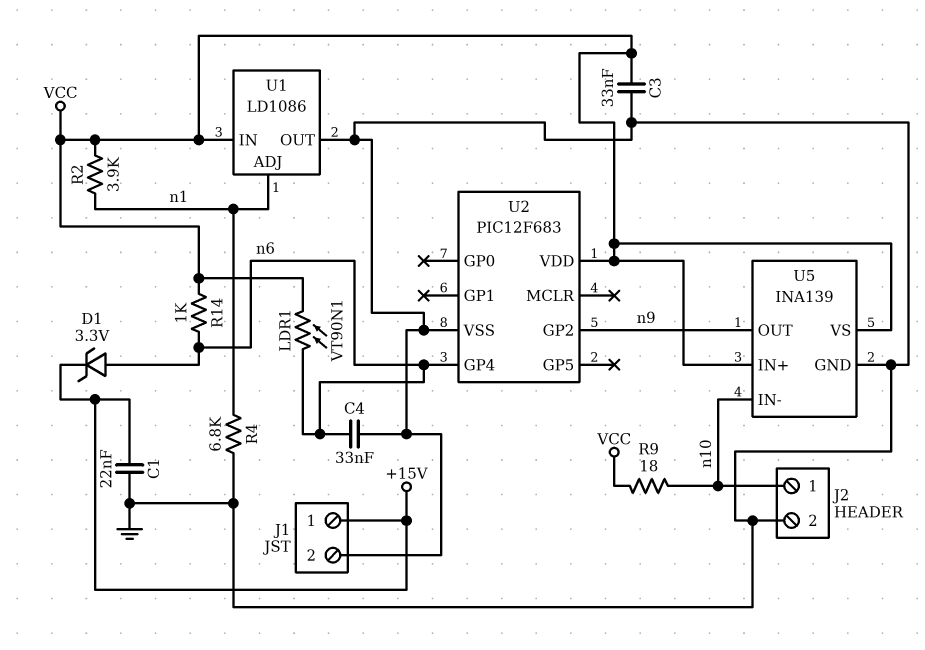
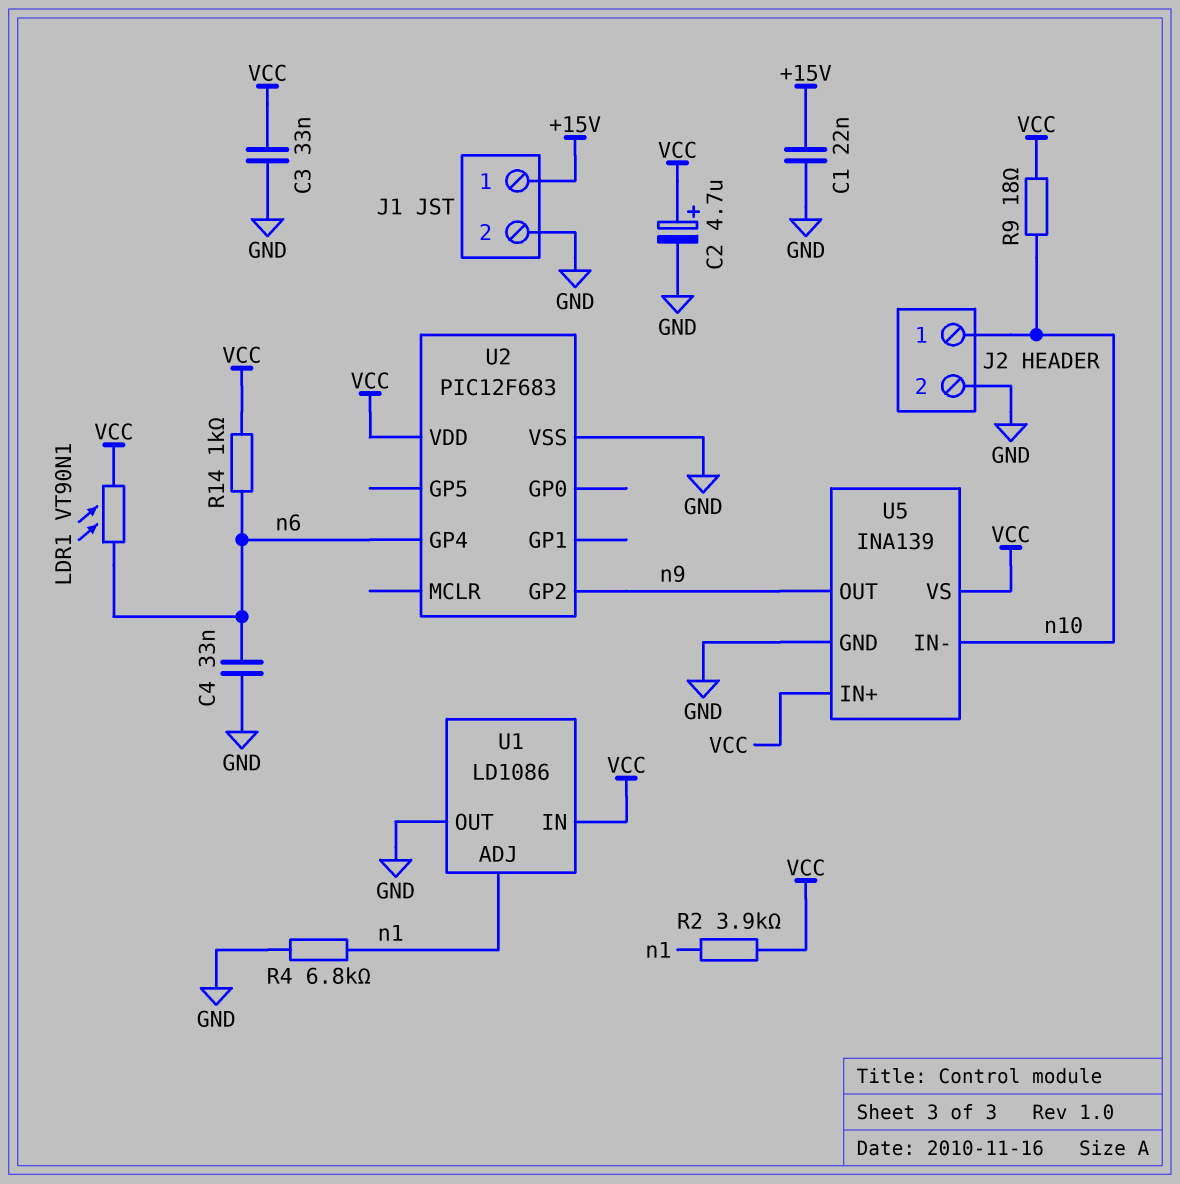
C2: none -> 4.7uF (plus VCC, minus GND)
D1: zener 3.3V (A n6, K +15V) -> none

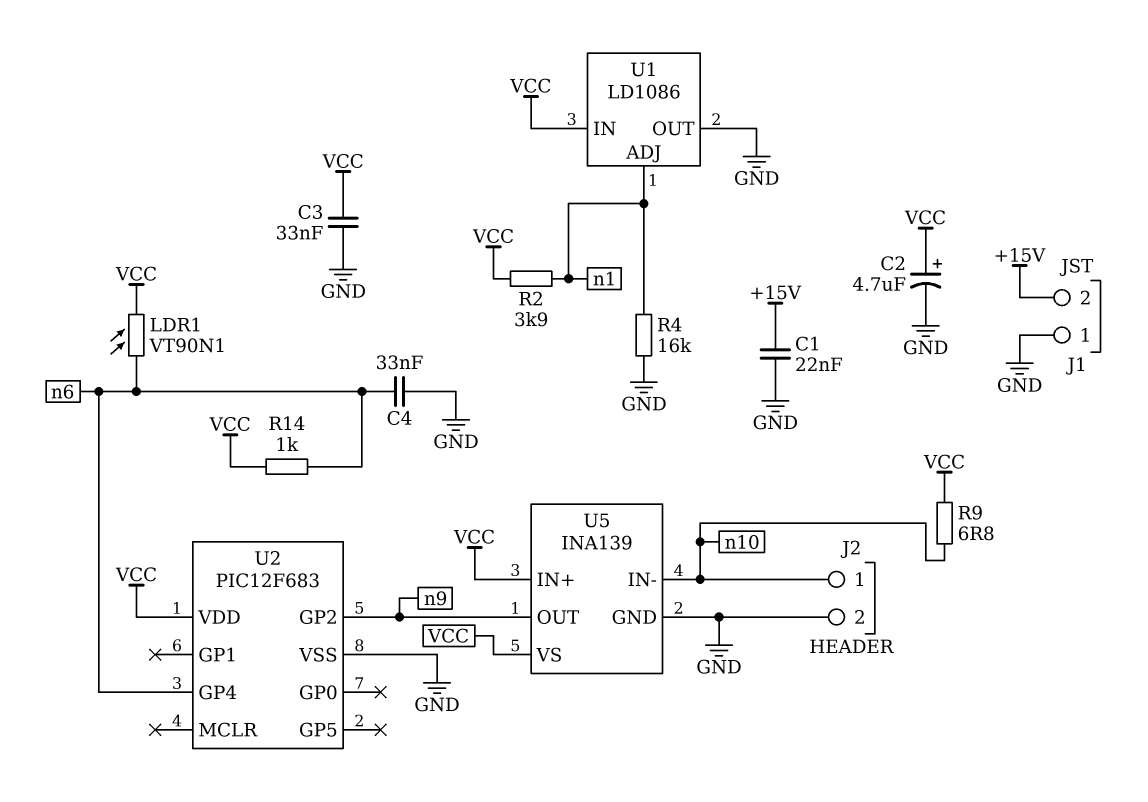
J1 pin 1: +15V -> GND
J1 pin 2: GND -> +15V
R4: 6.8k (GND, n1) -> 16k (GND, n1)
R9: 18 (VCC, n10) -> 6.8 (VCC, n10)

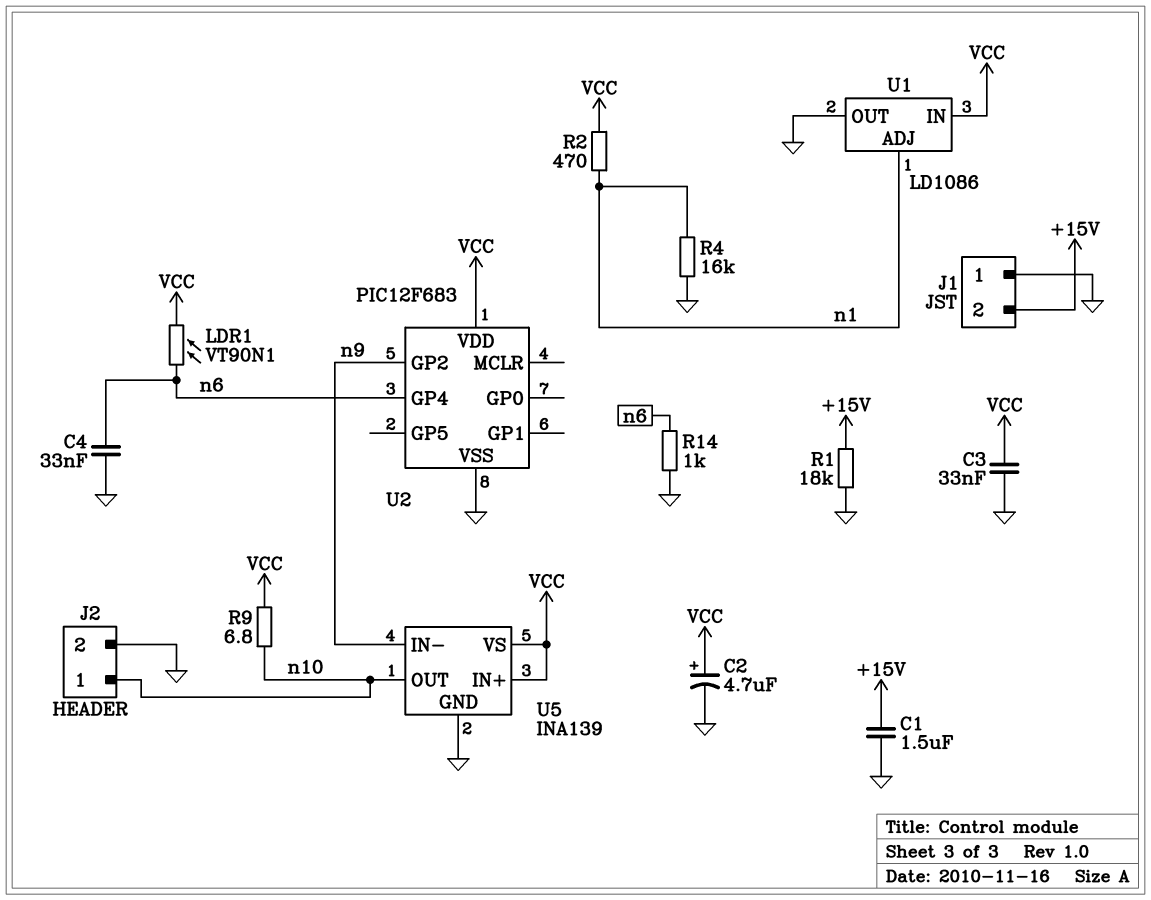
C1: 22nF (+15V, GND) -> 1.5uF (+15V, GND)
R1: none -> 18k (+15V, GND)
R2: 3.9k (VCC, n1) -> 470 (VCC, n1)
R14: 1k (VCC, n6) -> 1k (GND, n6)
U5 pin IN-: n10 -> n9
U5 pin OUT: n9 -> n10

